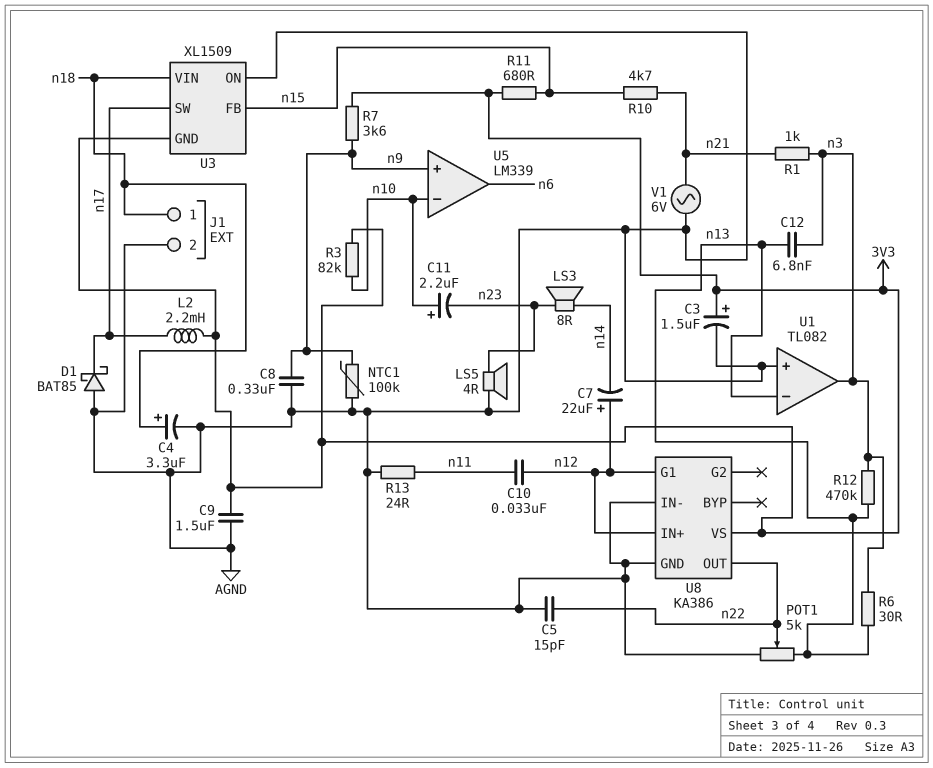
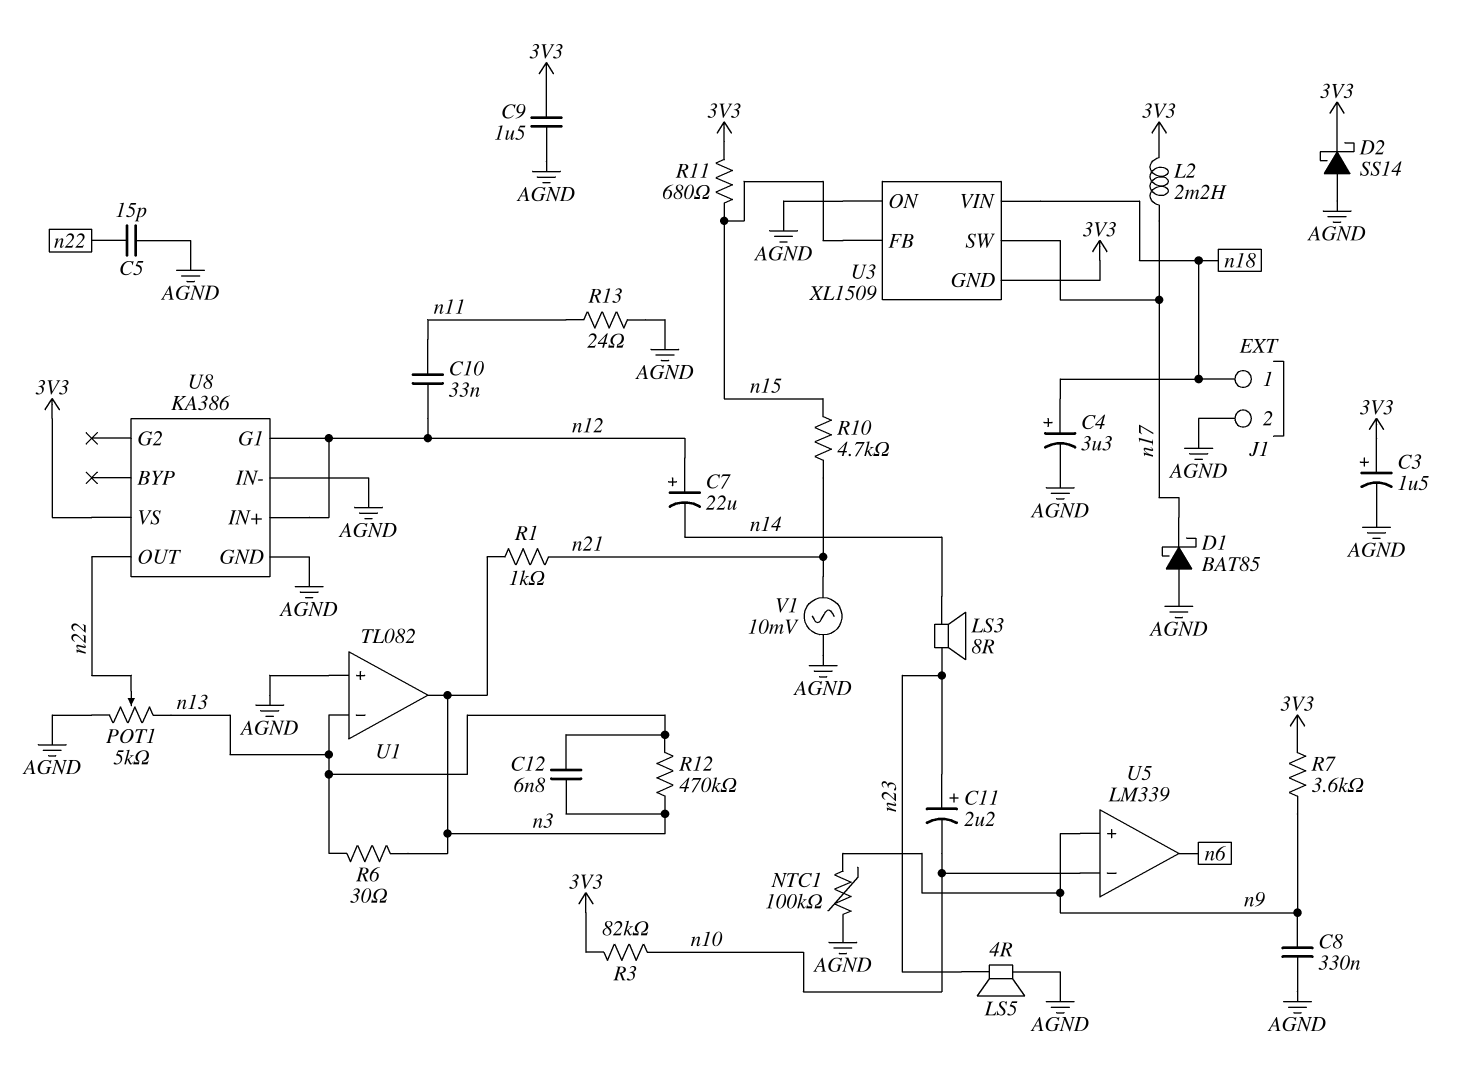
C11: 2.2uF (plus n10, minus n23) -> 2.2uF (plus n23, minus n10)
D2: none -> schottky SS14 (A AGND, K 3V3)
V1: AC 6V (AGND, n21) -> AC 10mV (AGND, n21)

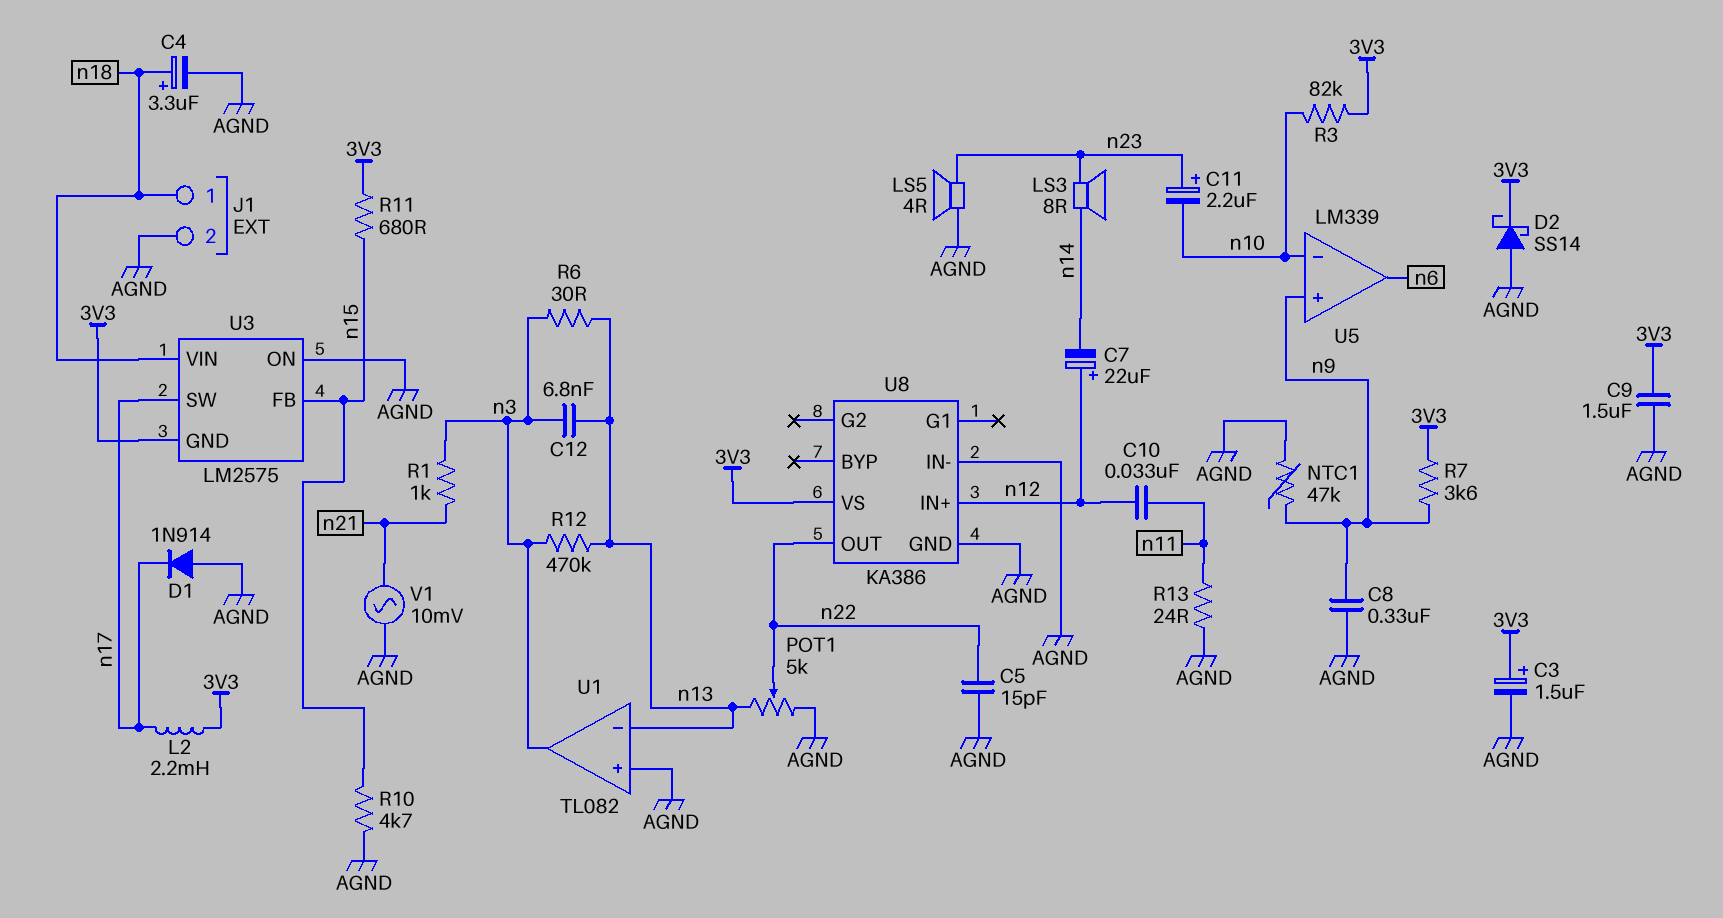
D1: schottky BAT85 (A AGND, K n17) -> diode 1N914 (A AGND, K n17)
NTC1: 100k (AGND, n9) -> 47k (AGND, n9)
R10: 4.7k (n15, n21) -> 4.7k (AGND, n15)
U3: XL1509 -> LM2575
U8 pin G1: n12 -> none

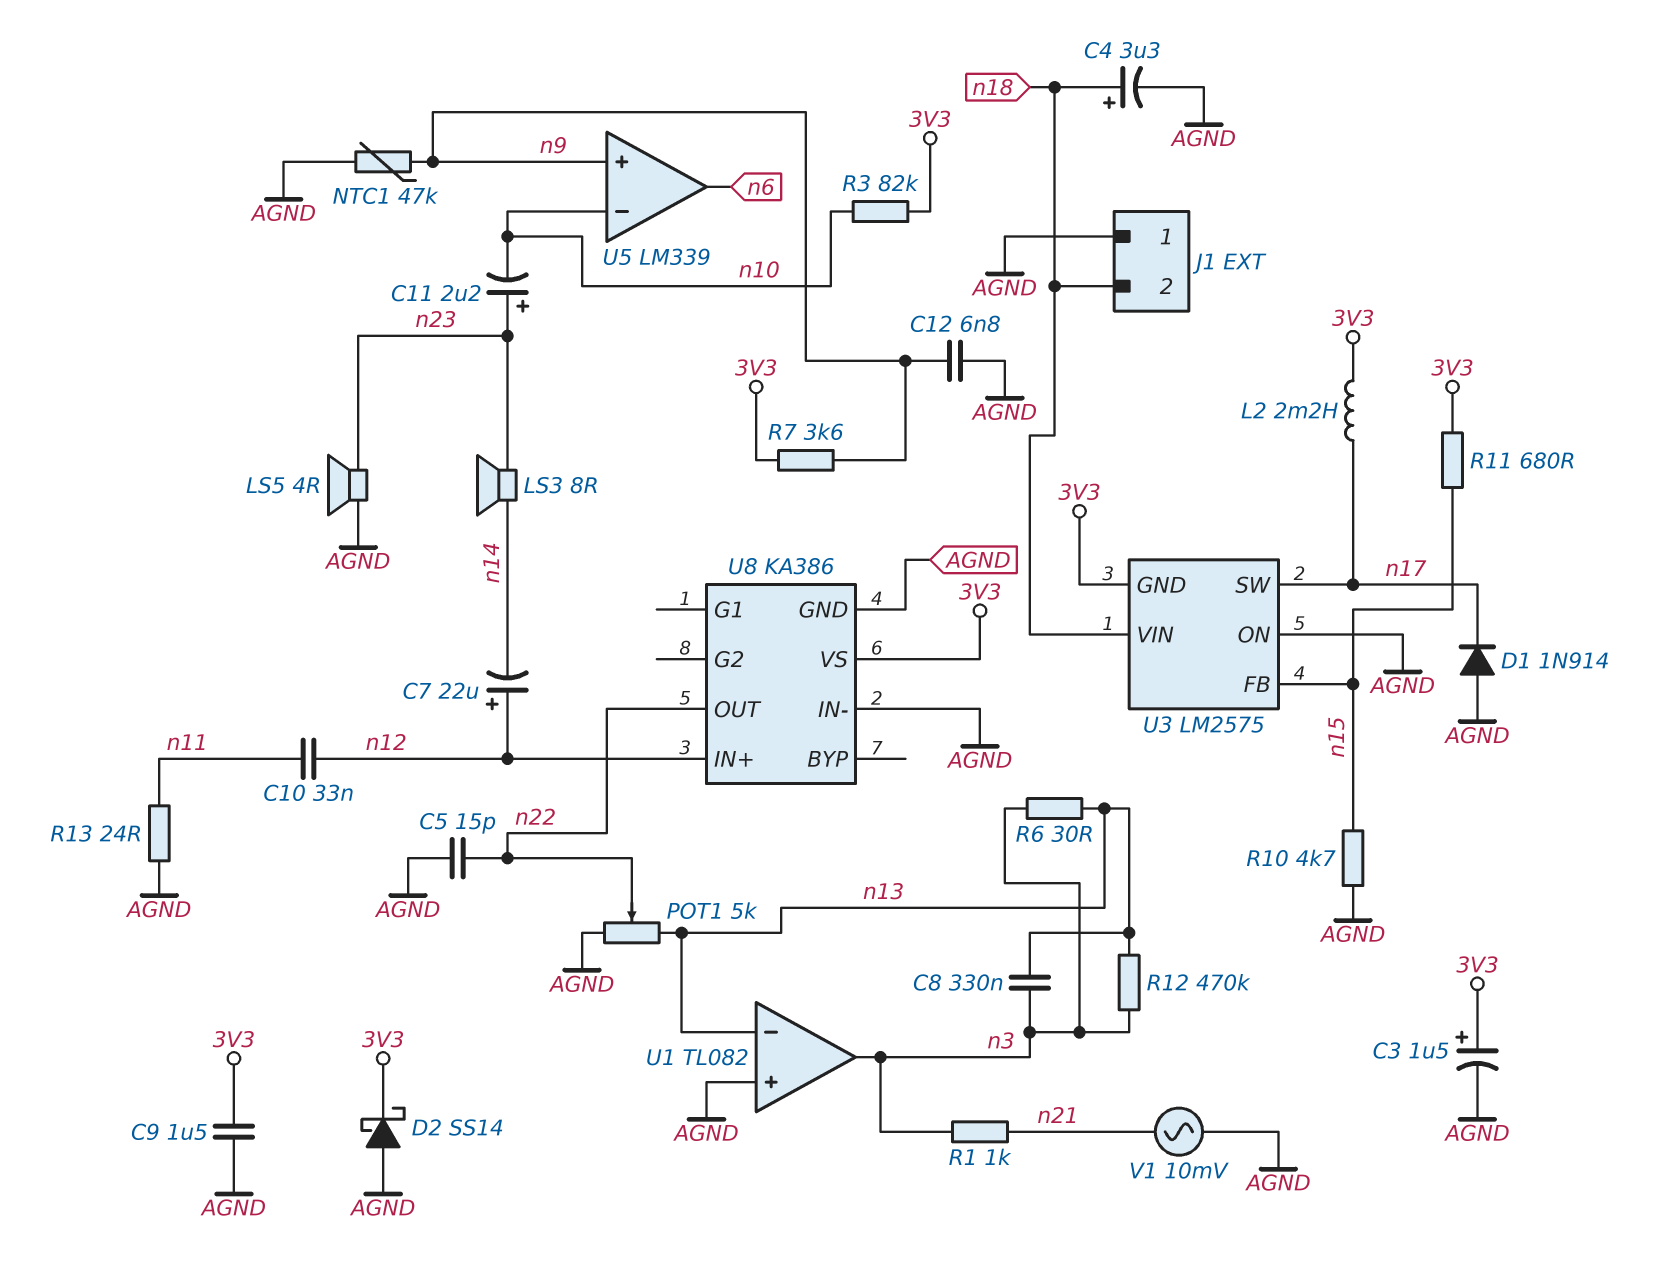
C8: 330nF (AGND, n9) -> 330nF (n3, n13)
C12: 6.8nF (n3, n13) -> 6.8nF (AGND, n9)
J1 pin 1: n18 -> AGND
J1 pin 2: AGND -> n18

